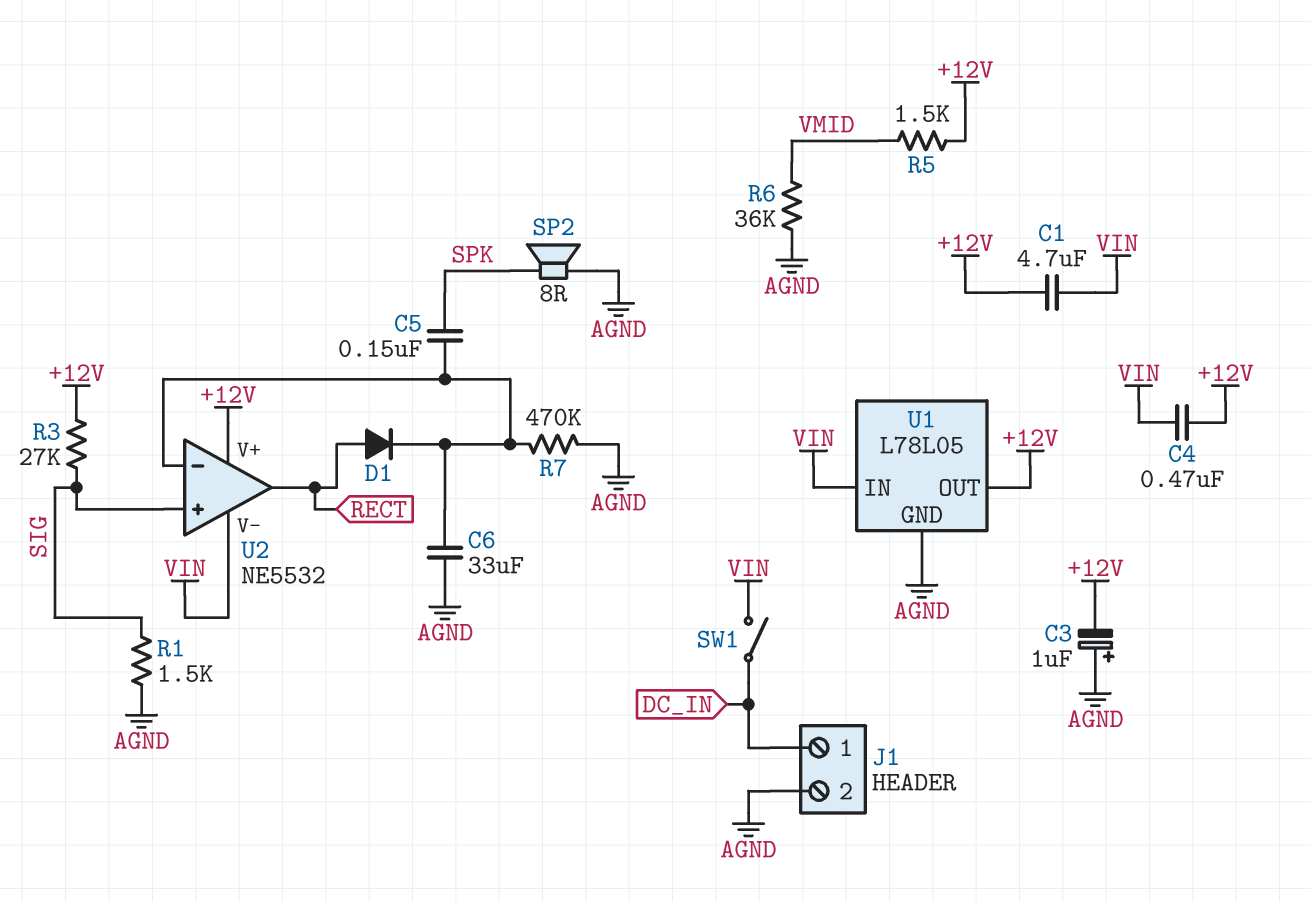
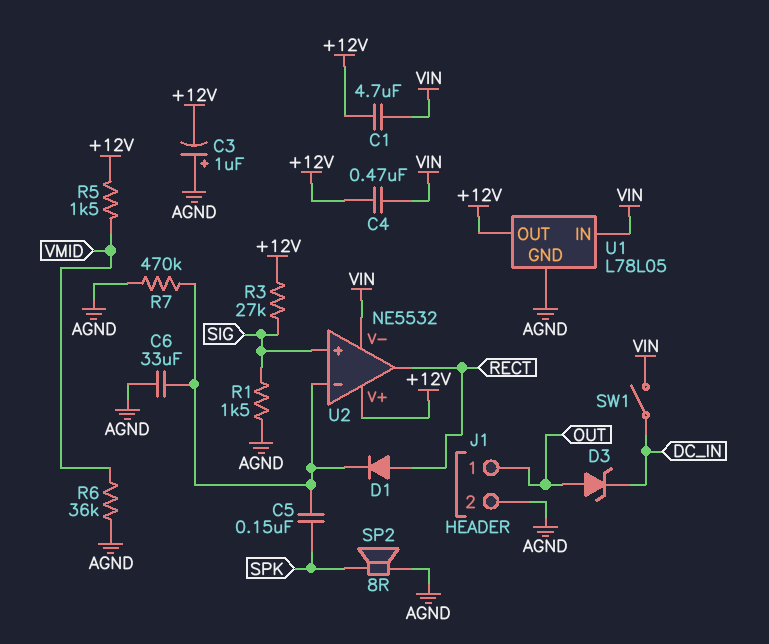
D3: none -> zener (A OUT, K DC_IN)
J1 pin 1: DC_IN -> OUT

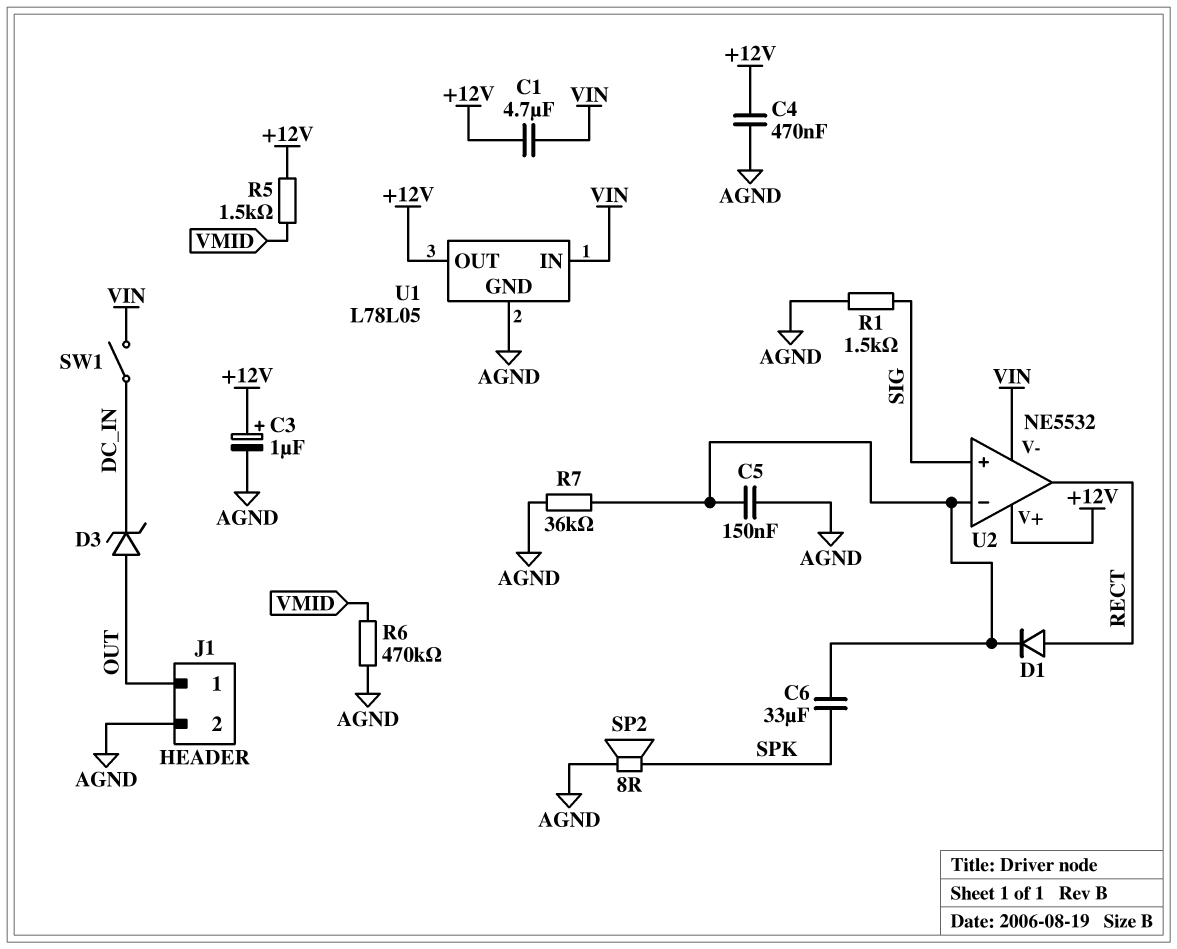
C3: 1uF (plus AGND, minus +12V) -> 1uF (plus +12V, minus AGND)
C4: 470nF (+12V, VIN) -> 470nF (+12V, AGND)
C5: 150nF (SPK, U2/in-) -> 150nF (AGND, U2/in-)
C6: 33uF (AGND, U2/in-) -> 33uF (SPK, U2/in-)
R3: 27k (+12V, SIG) -> none
R6: 36k (AGND, VMID) -> 470k (AGND, VMID)
R7: 470k (AGND, U2/in-) -> 36k (AGND, U2/in-)

